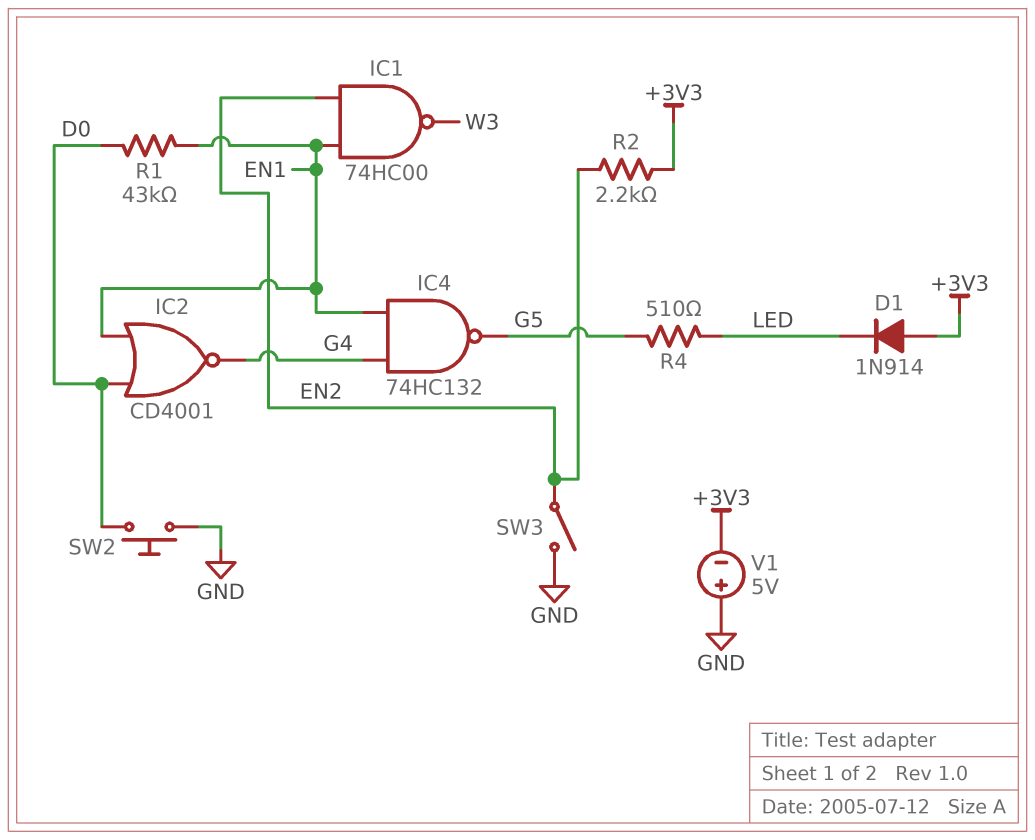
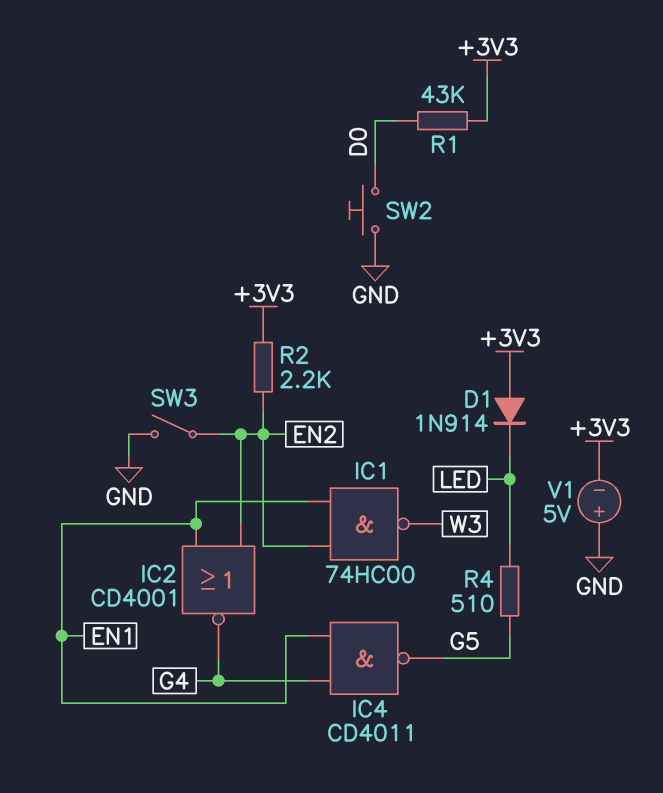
IC2: NOR CD4001 (in D0, in EN1, out G4) -> NOR CD4001 (in EN1, in EN2, out G4)
IC4: NAND 74HC132 (in EN1, in G4, out G5) -> NAND CD4011 (in EN1, in G4, out G5)
R1: 43k (D0, EN1) -> 43k (+3V3, D0)

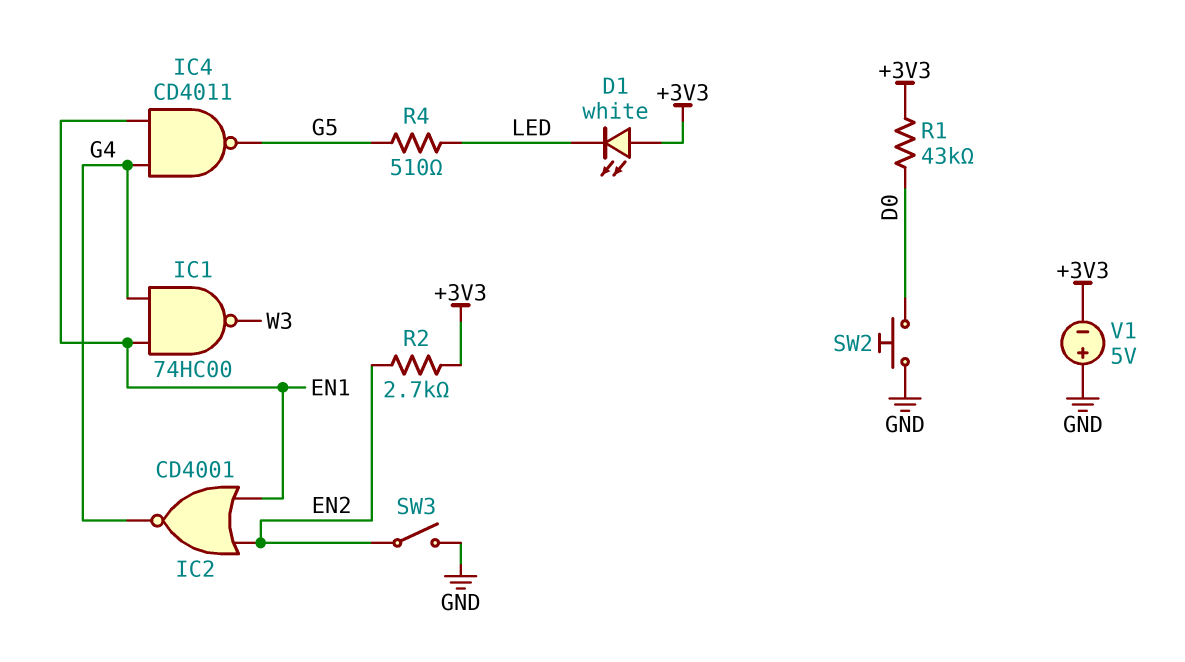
D1: diode 1N914 (A +3V3, K LED) -> LED white (A +3V3, K LED)
IC1: NAND 74HC00 (in EN1, in EN2, out W3) -> NAND 74HC00 (in EN1, in G4, out W3)
R2: 2.2k (+3V3, EN2) -> 2.7k (+3V3, EN2)

